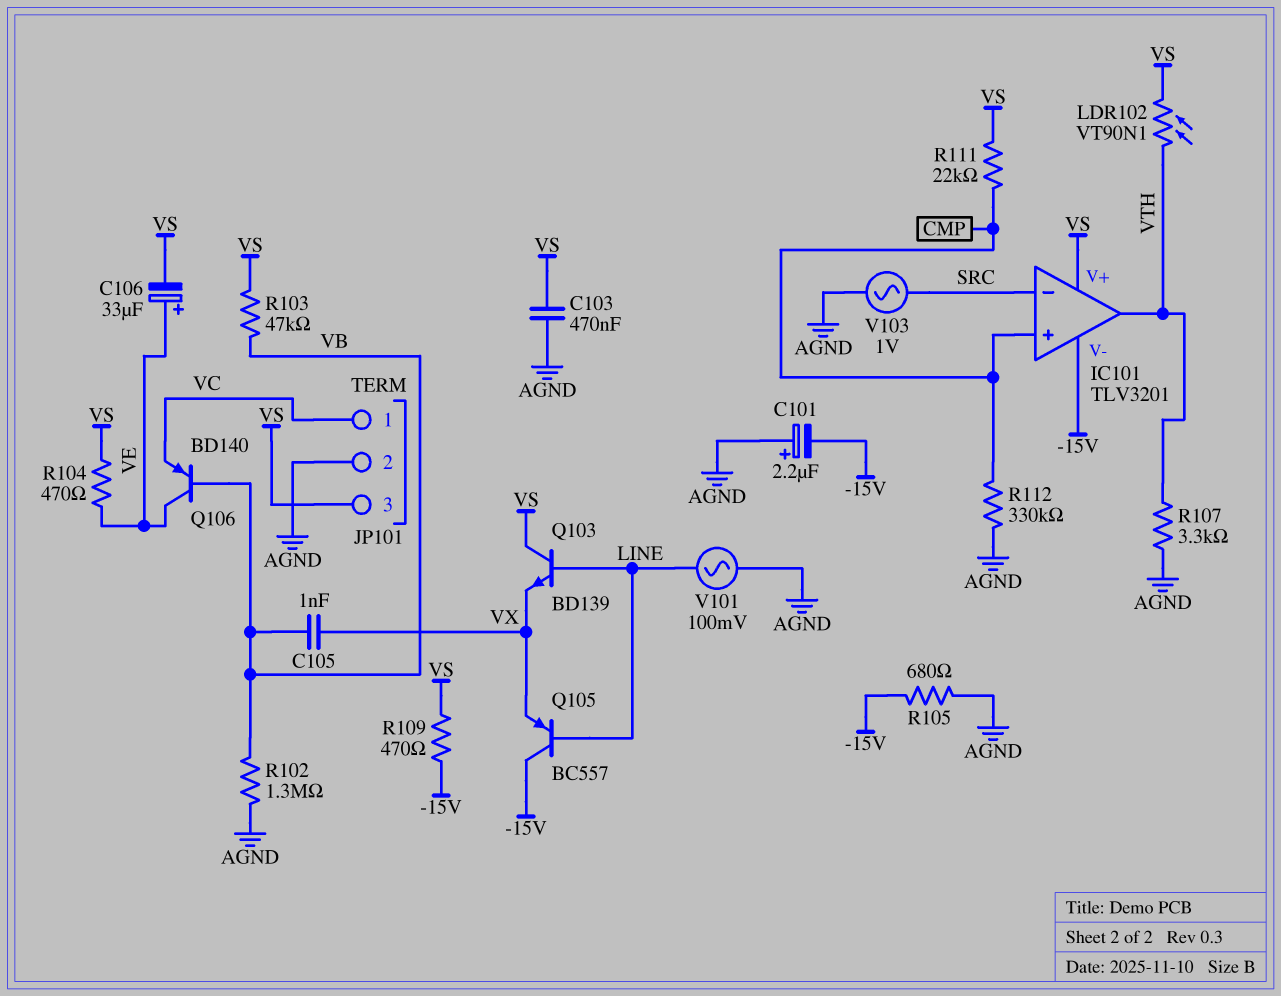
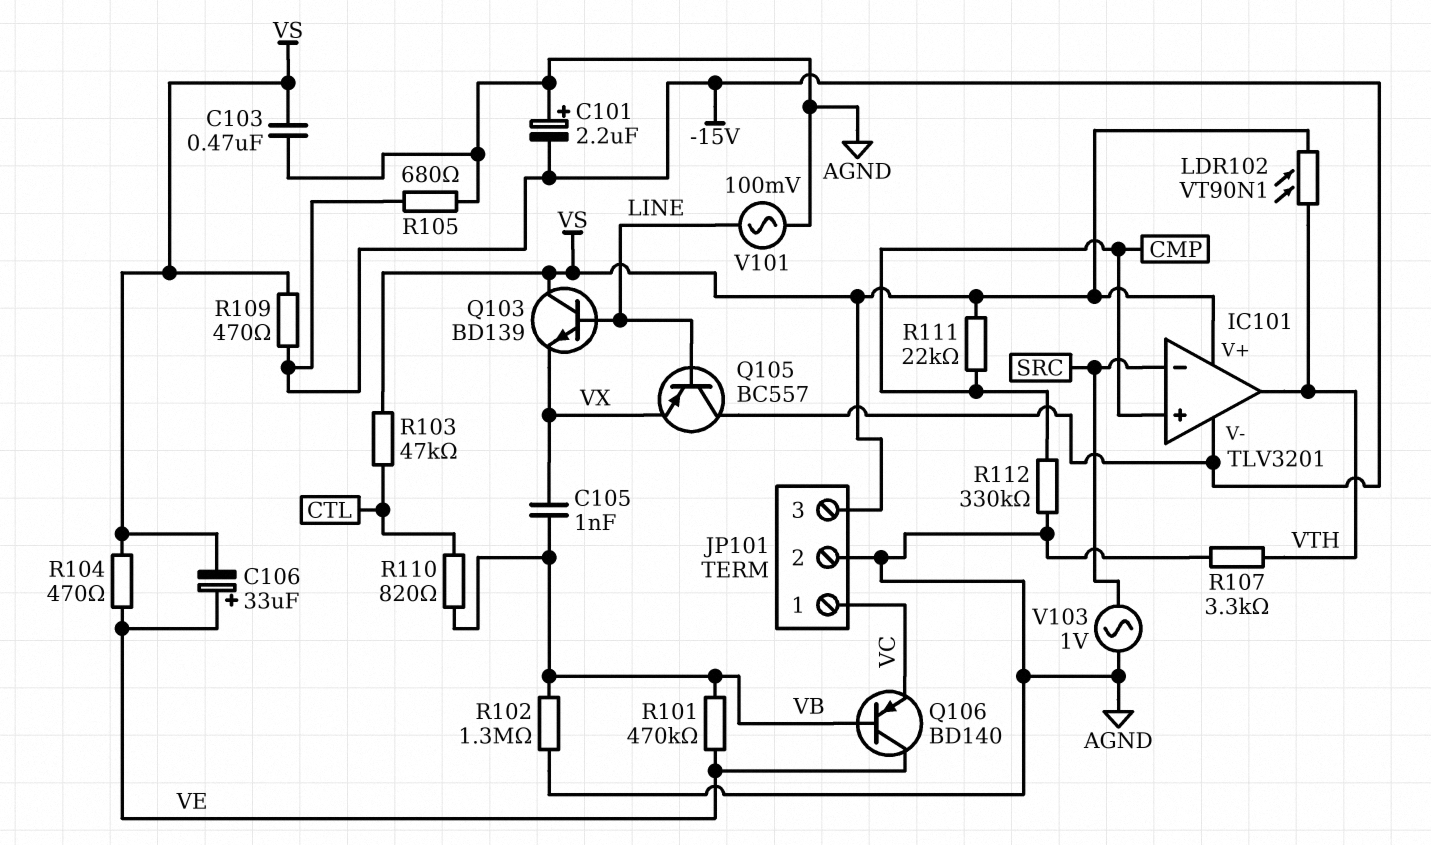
R101: none -> 470k (VB, VE)
R103: 47k (VB, VS) -> 47k (CTL, VS)
R110: none -> 820 (CTL, VB)

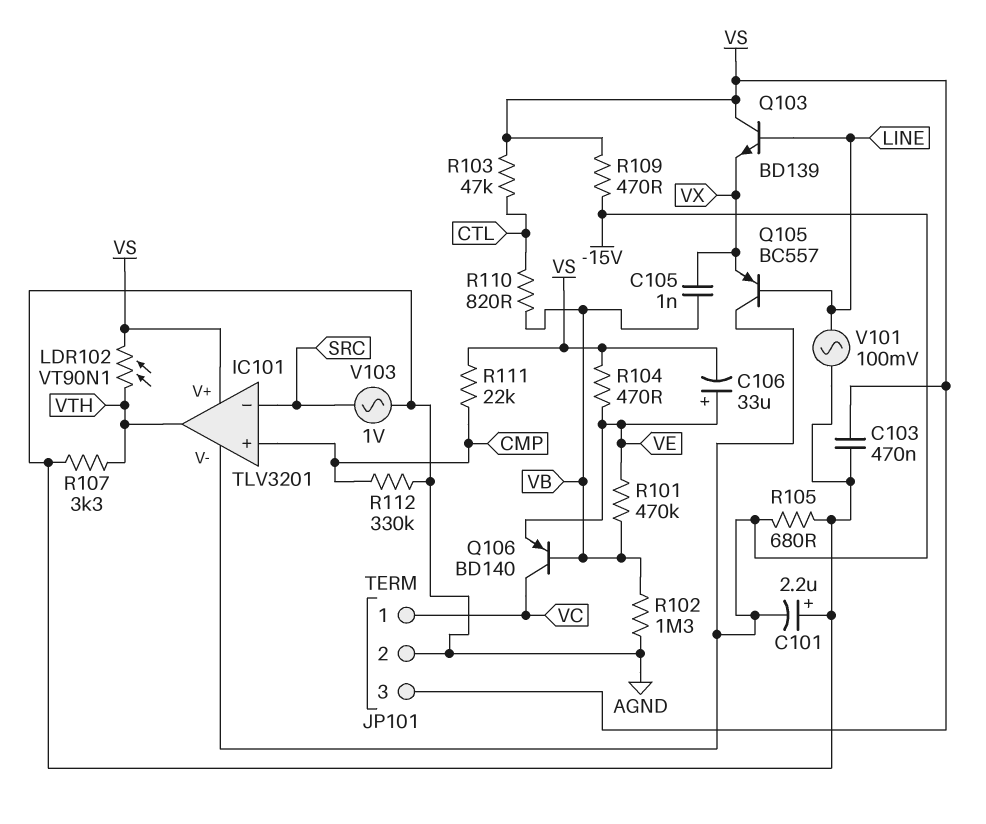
Q106: PNP BD140 (B VB, C VE, E VC) -> PNP BD140 (B VB, C VC, E VE)

